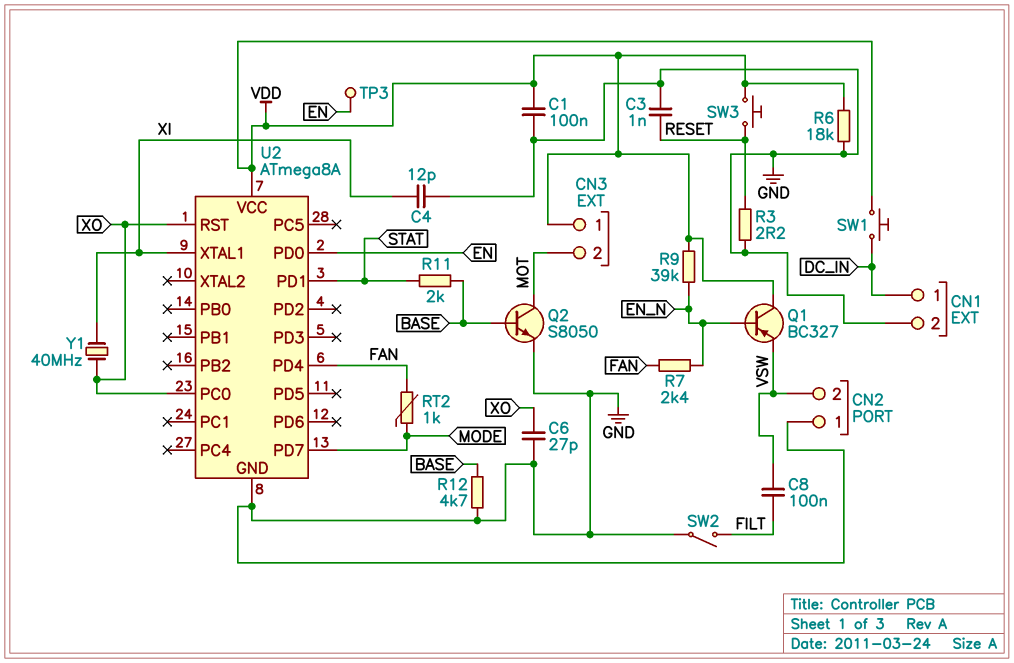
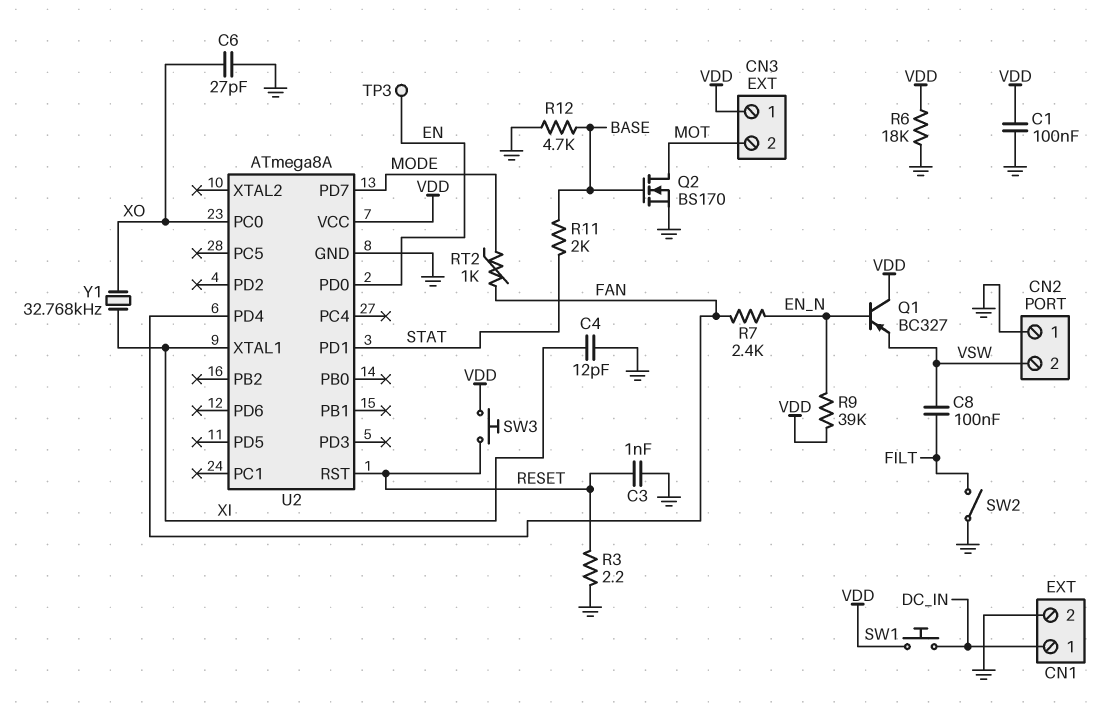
Q2: NPN S8050 (B BASE, C MOT, E GND) -> NMOS BS170 (G BASE, D MOT, S GND)
U2 pin RST: XO -> RESET
Y1: 40MHz (XI, XO) -> 32.768kHz (XI, XO)

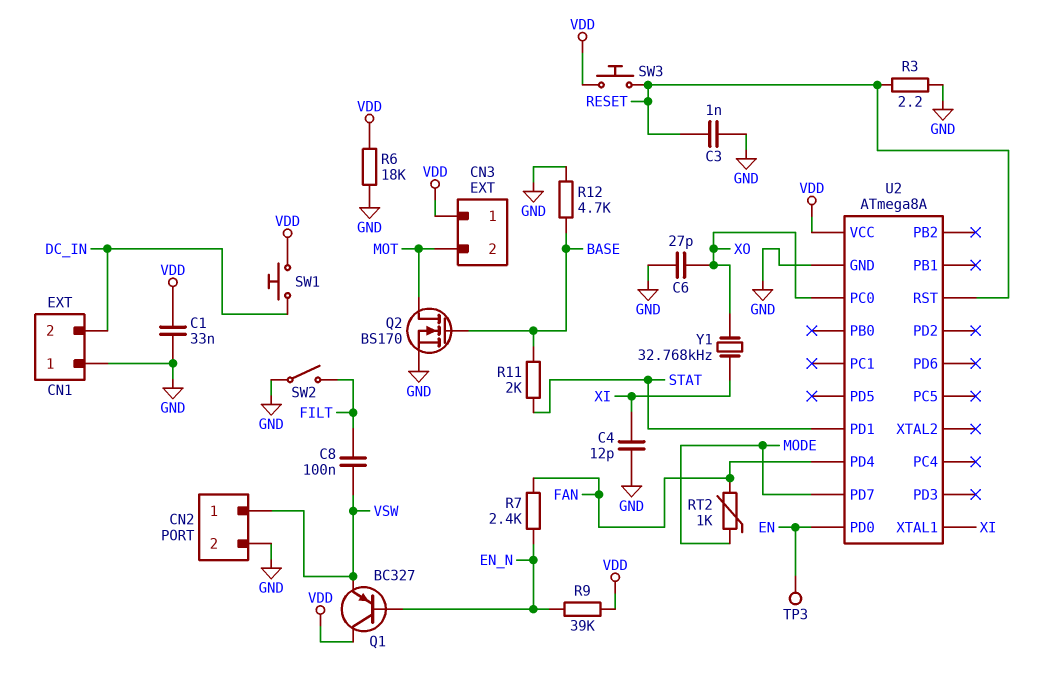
C1: 100nF (GND, VDD) -> 33nF (GND, VDD)
CN1 pin 1: DC_IN -> GND
CN1 pin 2: GND -> DC_IN
CN2 pin 1: GND -> VSW
CN2 pin 2: VSW -> GND

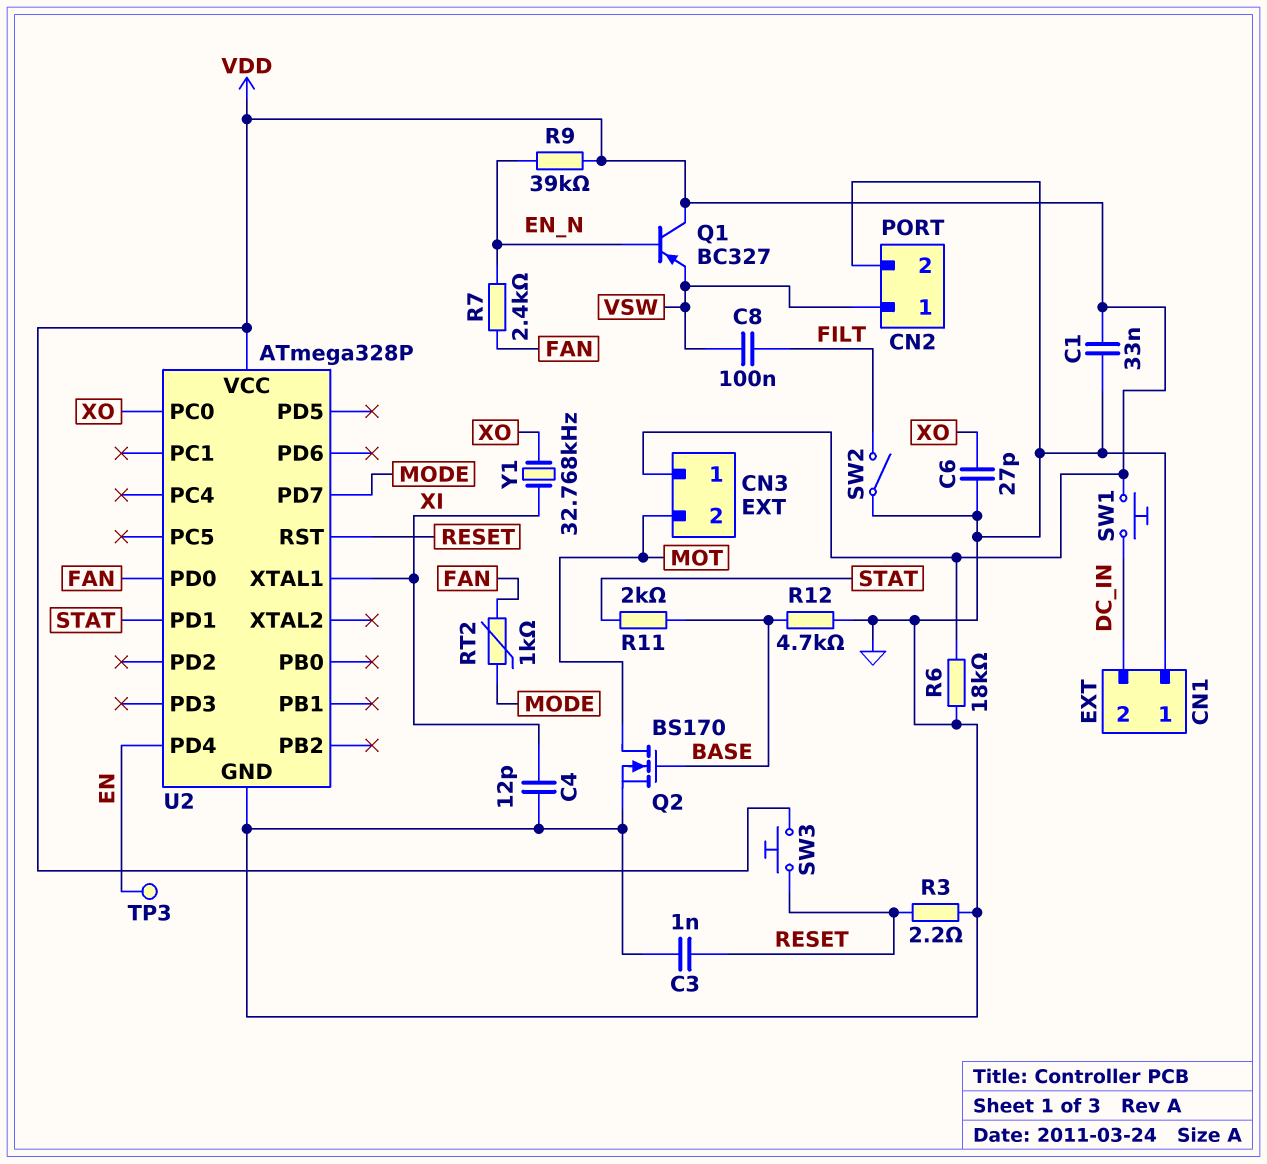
U2: ATmega8A -> ATmega328P
U2 pin PD0: EN -> FAN
U2 pin PD4: FAN -> EN

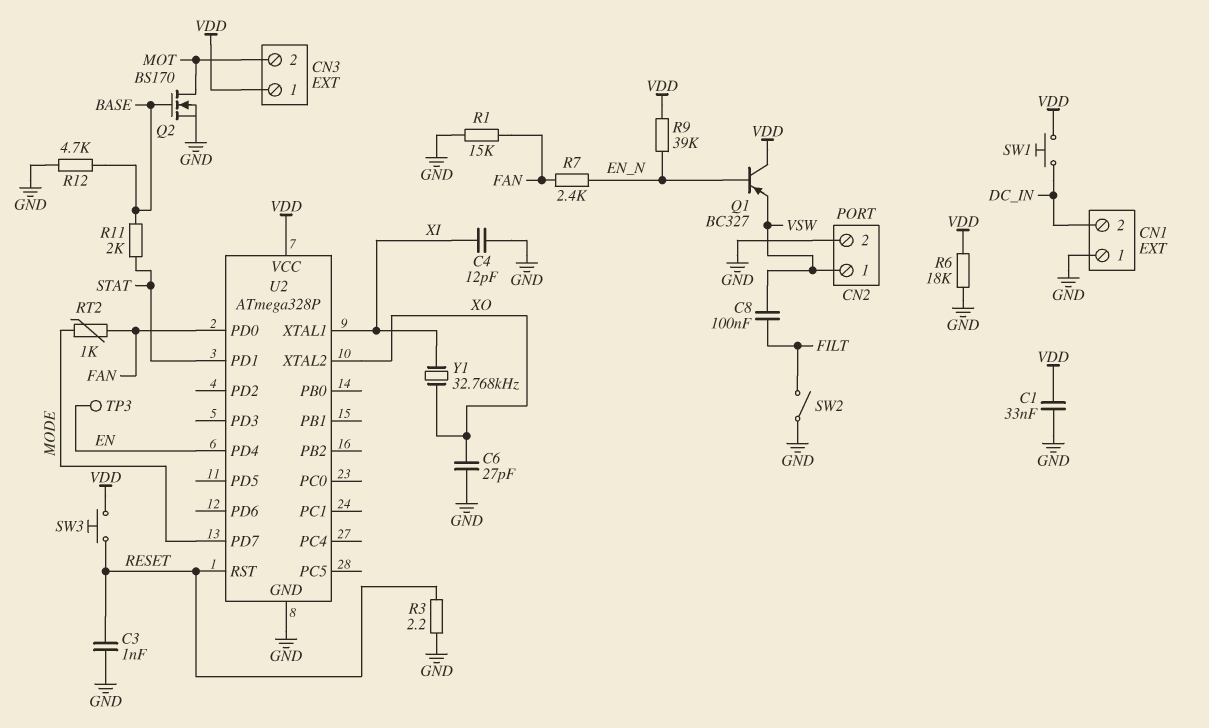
R1: none -> 15k (FAN, GND)
U2 pin PC0: XO -> none
U2 pin XTAL2: none -> XO

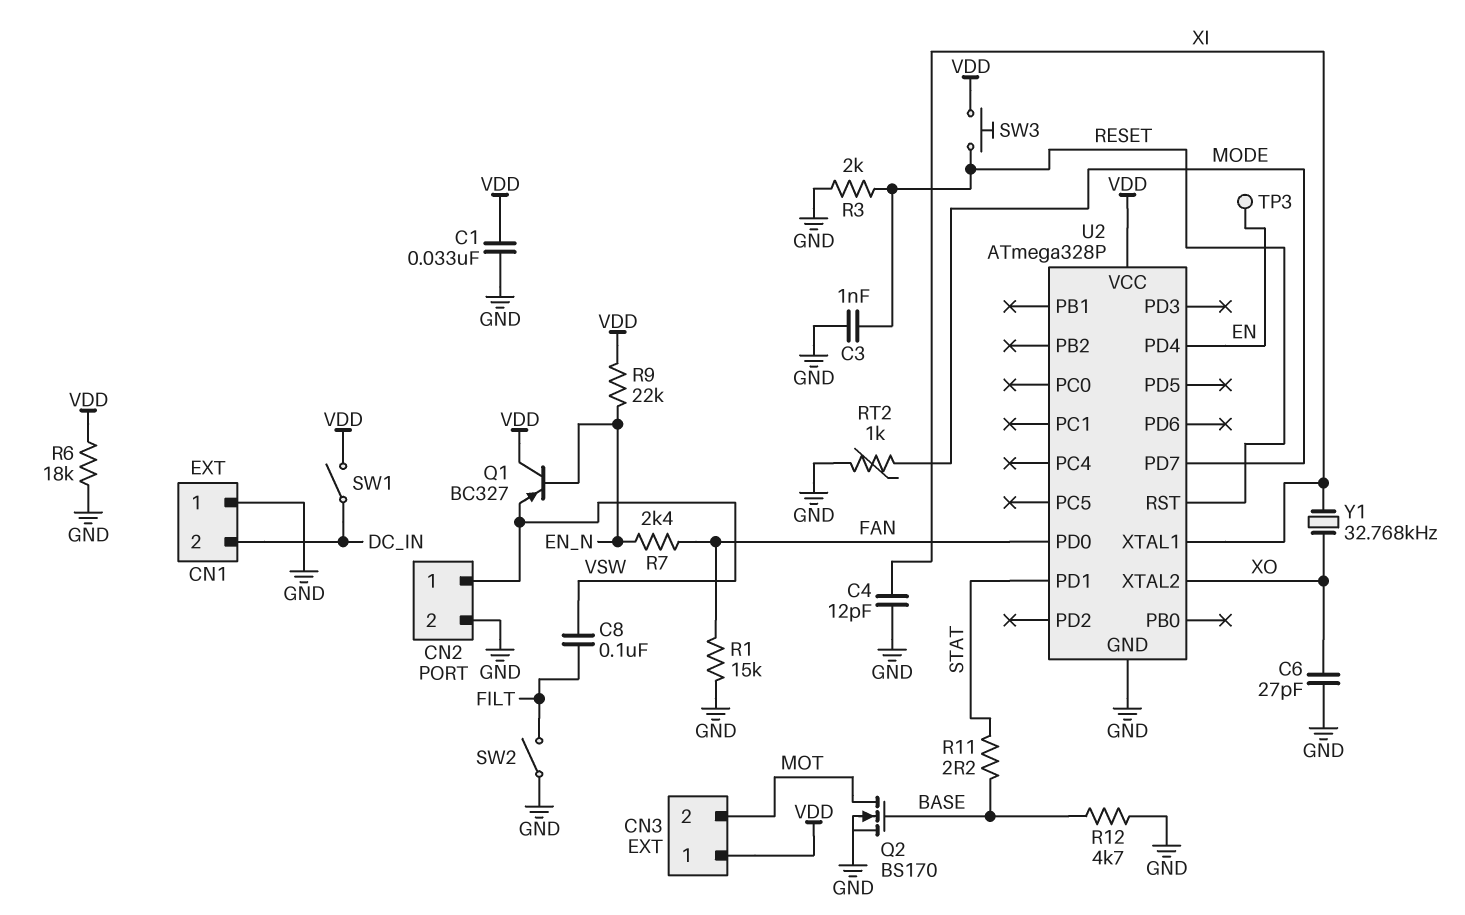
R3: 2.2 (GND, RESET) -> 2k (GND, RESET)
R9: 39k (EN_N, VDD) -> 22k (EN_N, VDD)
R11: 2k (BASE, STAT) -> 2.2 (BASE, STAT)
RT2: 1k (FAN, MODE) -> 1k (GND, MODE)
SW1: button (DC_IN, VDD) -> switch (DC_IN, VDD)

